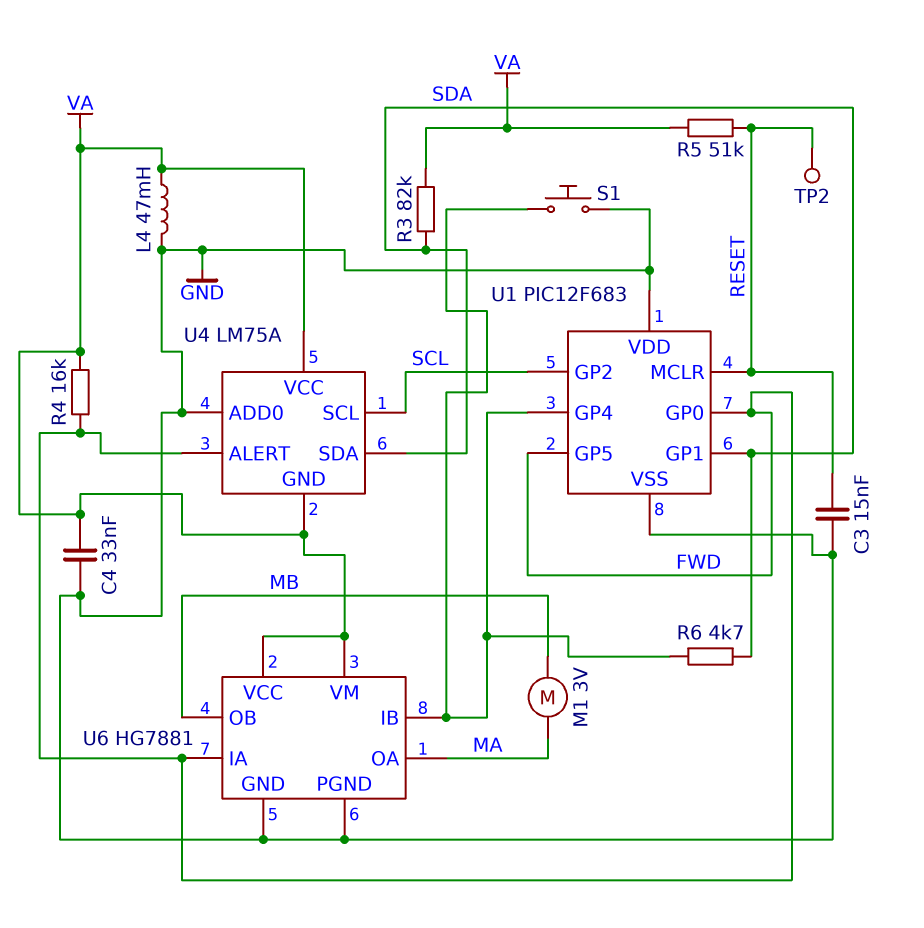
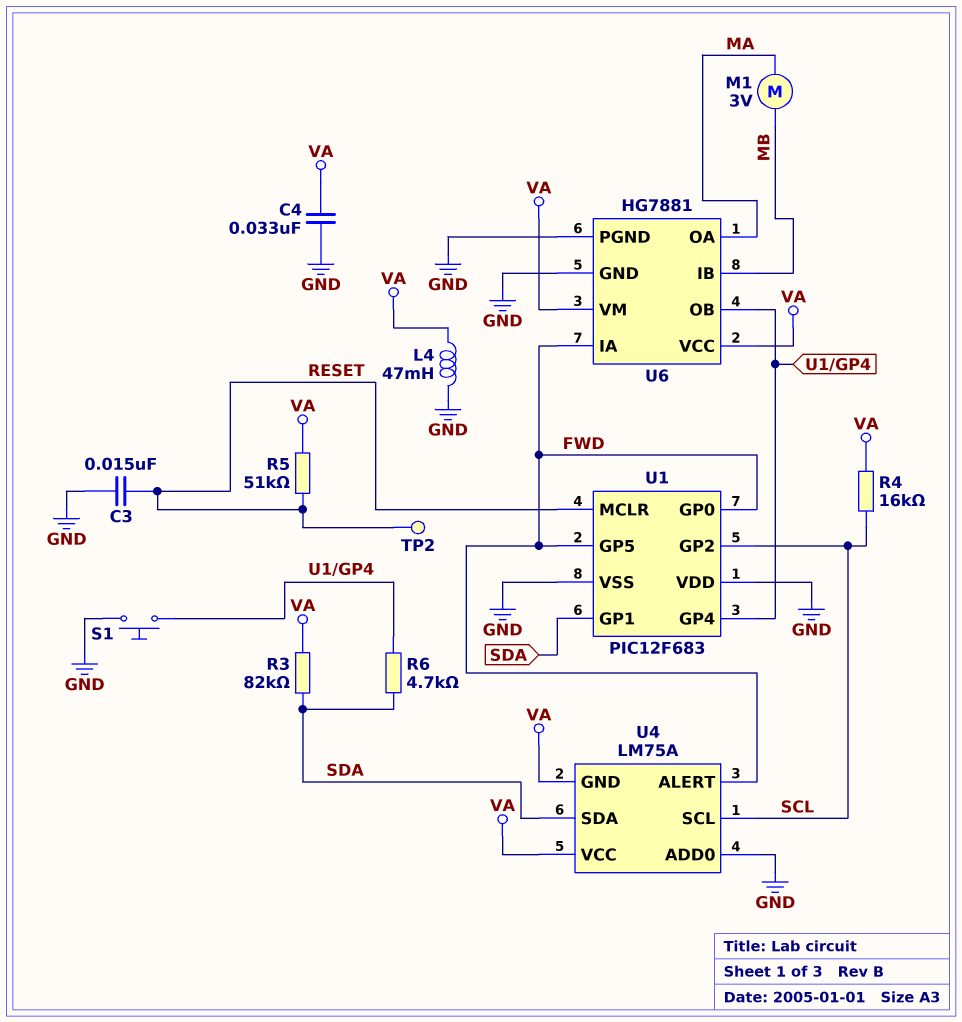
R4: 16k (FWD, VA) -> 16k (SCL, VA)
U6 pin IB: U1/GP4 -> MB
U6 pin OB: MB -> U1/GP4

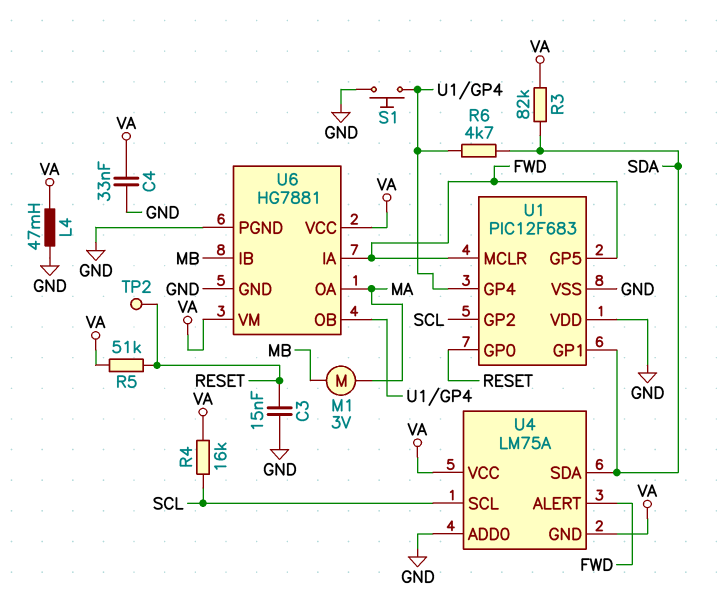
U1 pin GP0: FWD -> RESET
U1 pin MCLR: RESET -> FWD

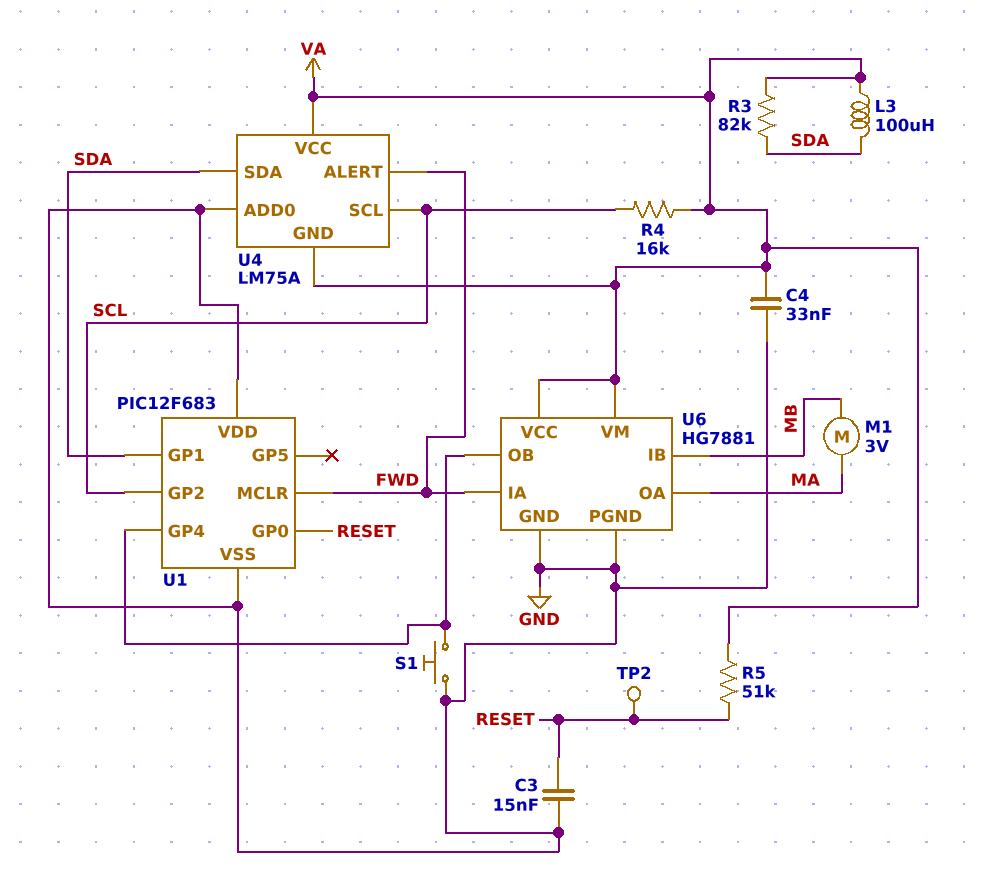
L3: none -> 100uH (SDA, VA)
L4: 47mH (GND, VA) -> none
R6: 4.7k (SDA, U1/GP4) -> none
U1 pin GP5: FWD -> none

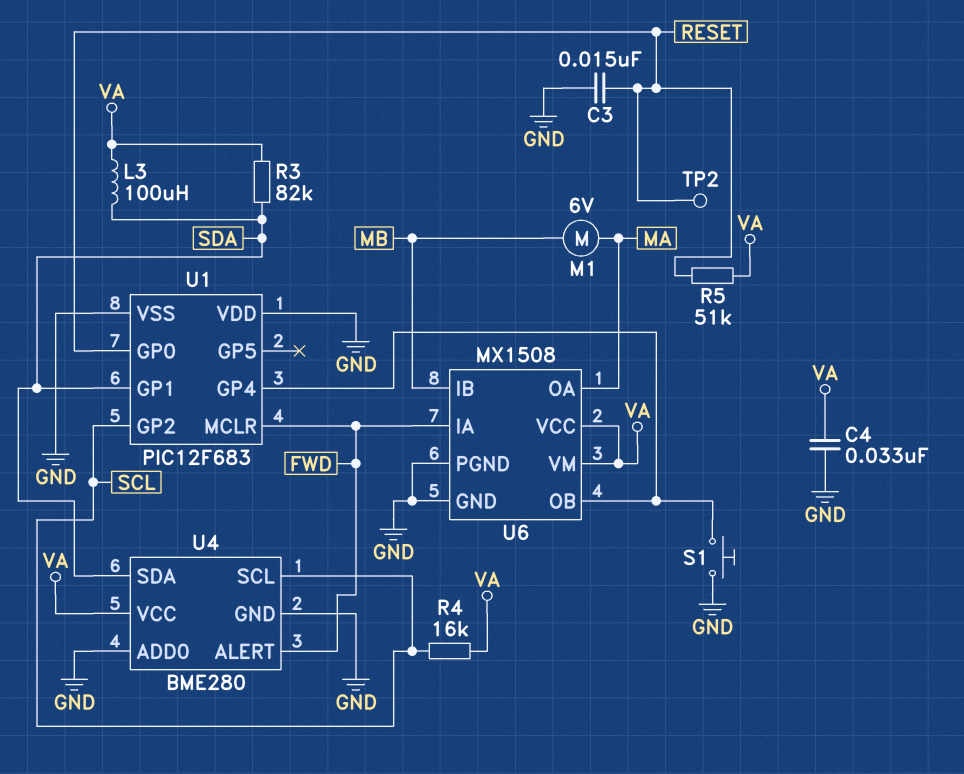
M1: motor 3V (MA, MB) -> motor 6V (MA, MB)
U4: LM75A -> BME280
U4 pin GND: VA -> GND
U6: HG7881 -> MX1508

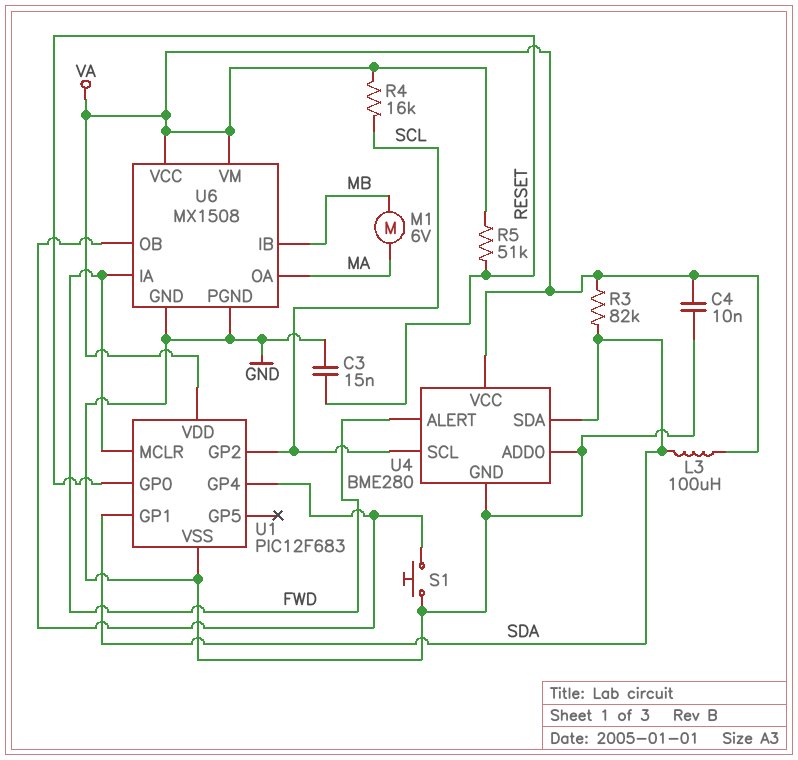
C4: 33nF (GND, VA) -> 10nF (GND, VA)
TP2: test point (RESET) -> none
U1 pin VDD: GND -> VA

